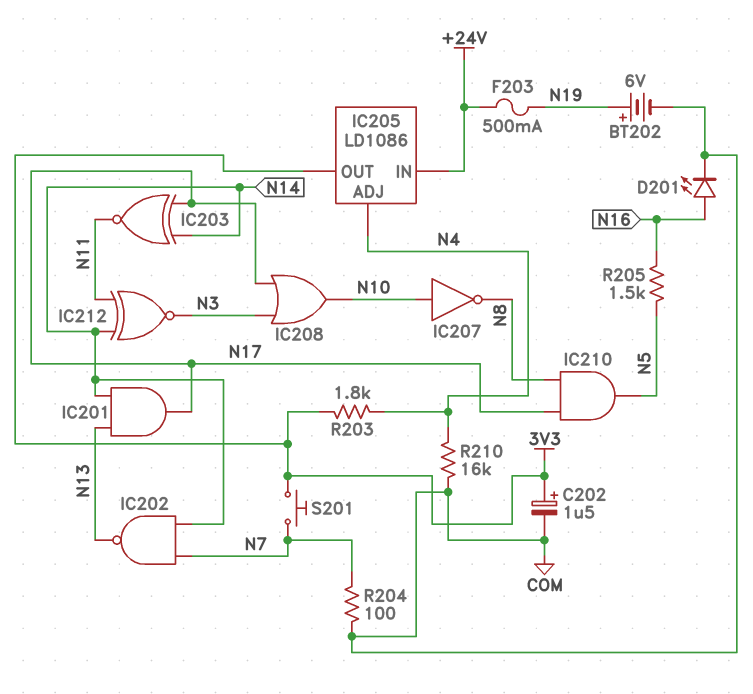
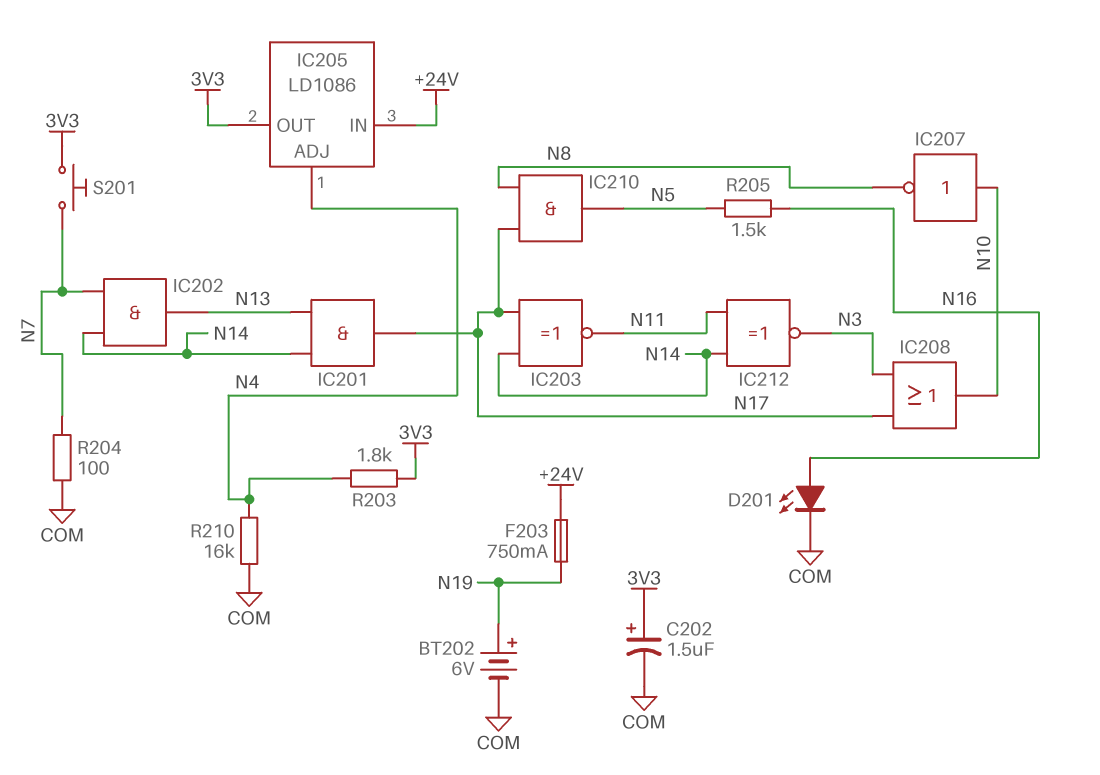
F203: 500mA (+24V, N19) -> 750mA (+24V, N19)
IC202: NAND (in N7, in N14, out N13) -> AND (in N7, in N14, out N13)

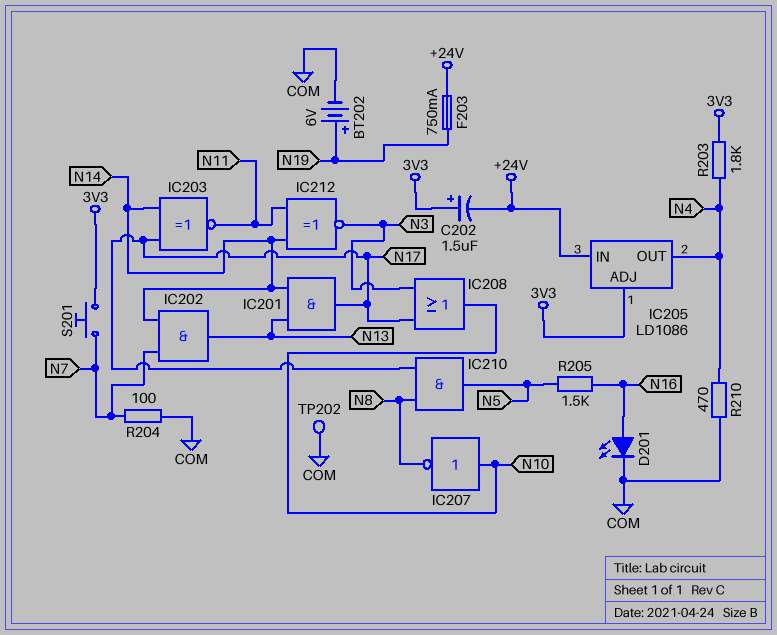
C202: 1.5uF (plus 3V3, minus COM) -> 1.5uF (plus 3V3, minus +24V)
IC205 pin ADJ: N4 -> 3V3
IC205 pin OUT: 3V3 -> N4
R210: 16k (COM, N4) -> 470 (COM, N4)
TP202: none -> test point (COM)

